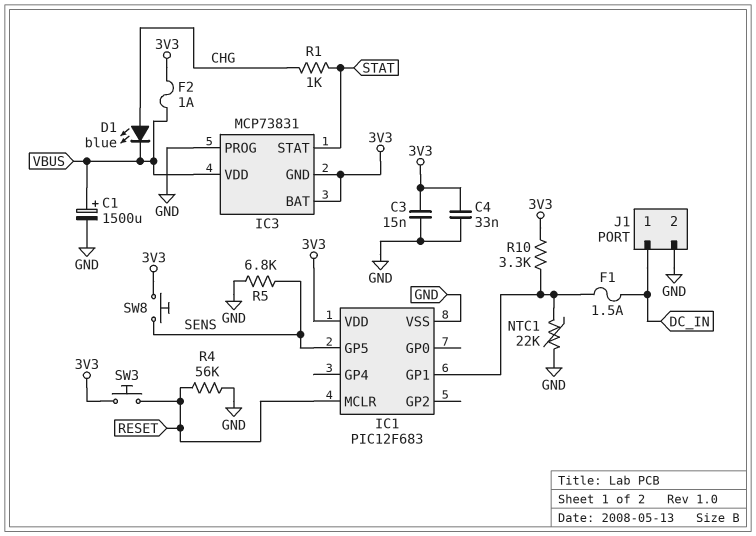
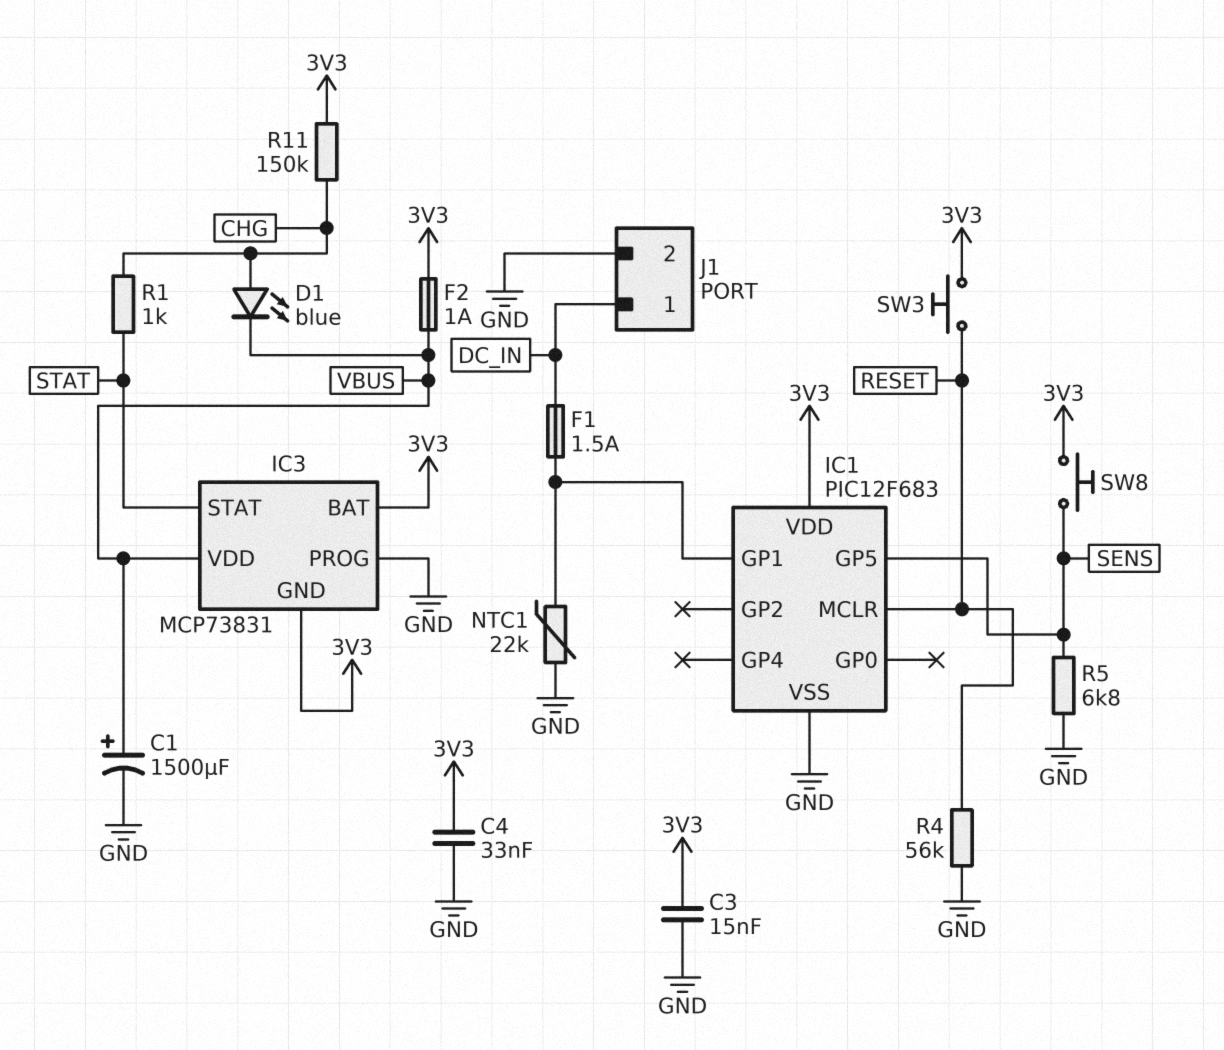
R10: 3.3k (3V3, IC1/GP1) -> none
R11: none -> 150k (3V3, CHG)

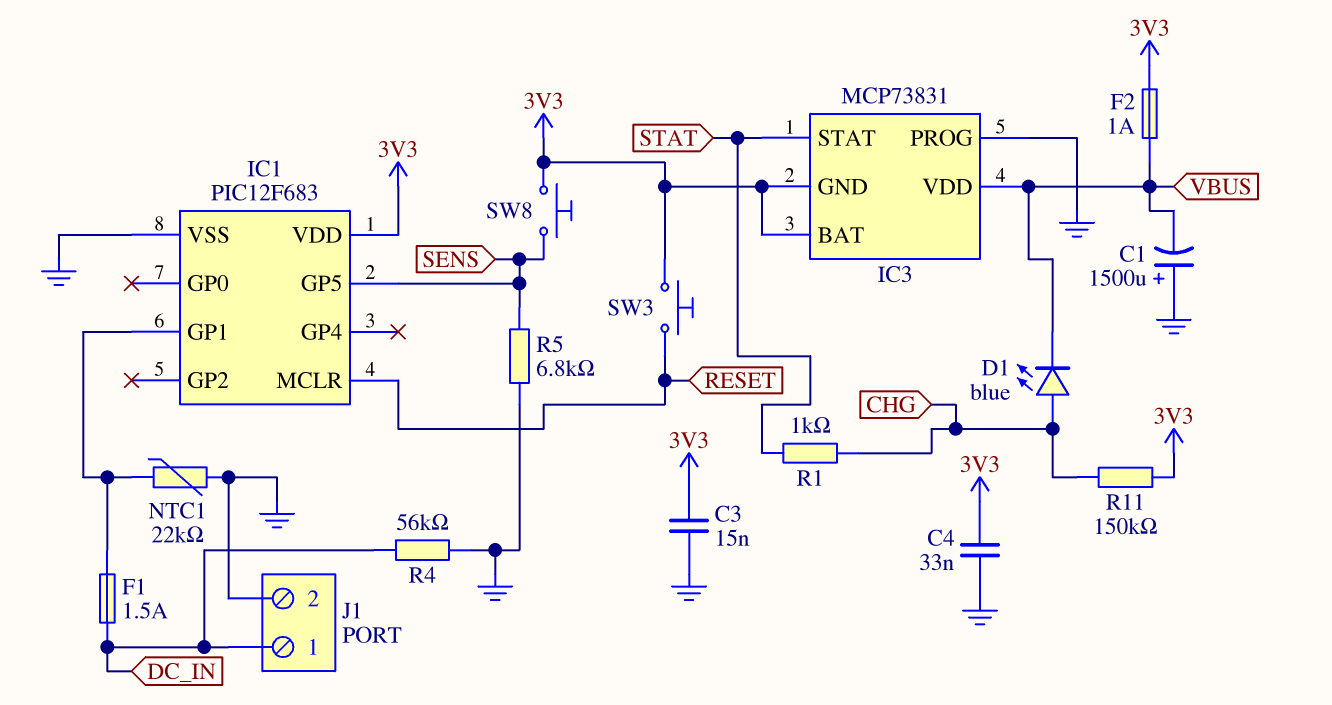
C1: 1500uF (plus VBUS, minus GND) -> 1500uF (plus GND, minus VBUS)
R4: 56k (GND, RESET) -> 56k (DC_IN, GND)

